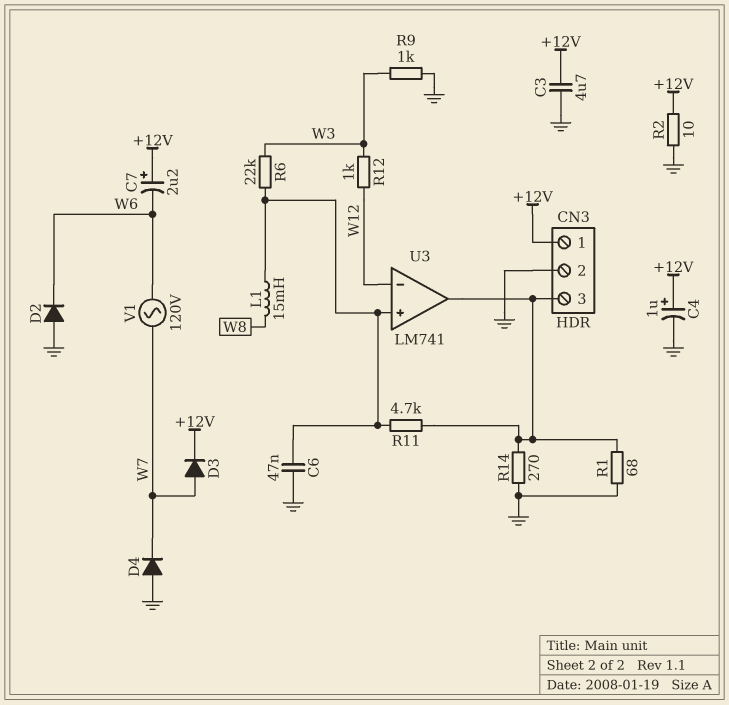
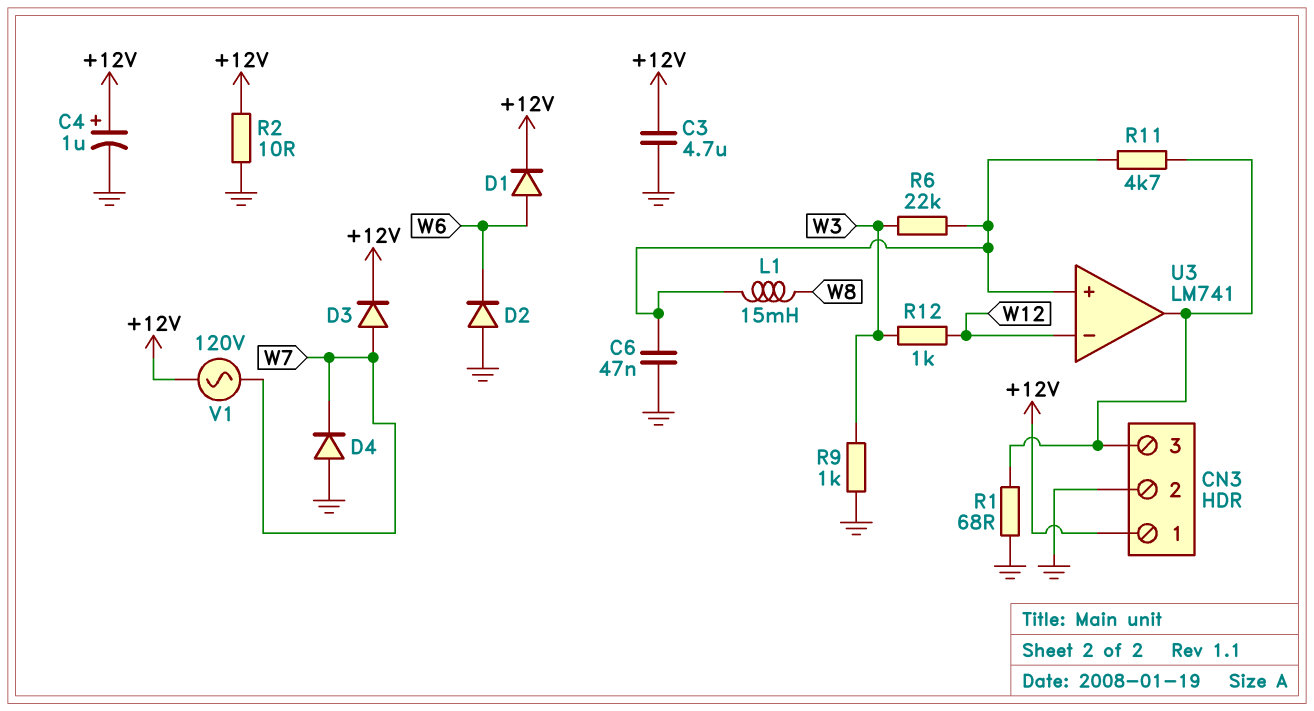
C7: 2.2uF (plus +12V, minus W6) -> none
D1: none -> diode (A W6, K +12V)
R14: 270 (CN3/3, GND) -> none
V1: AC 120V (W6, W7) -> AC 120V (+12V, W7)

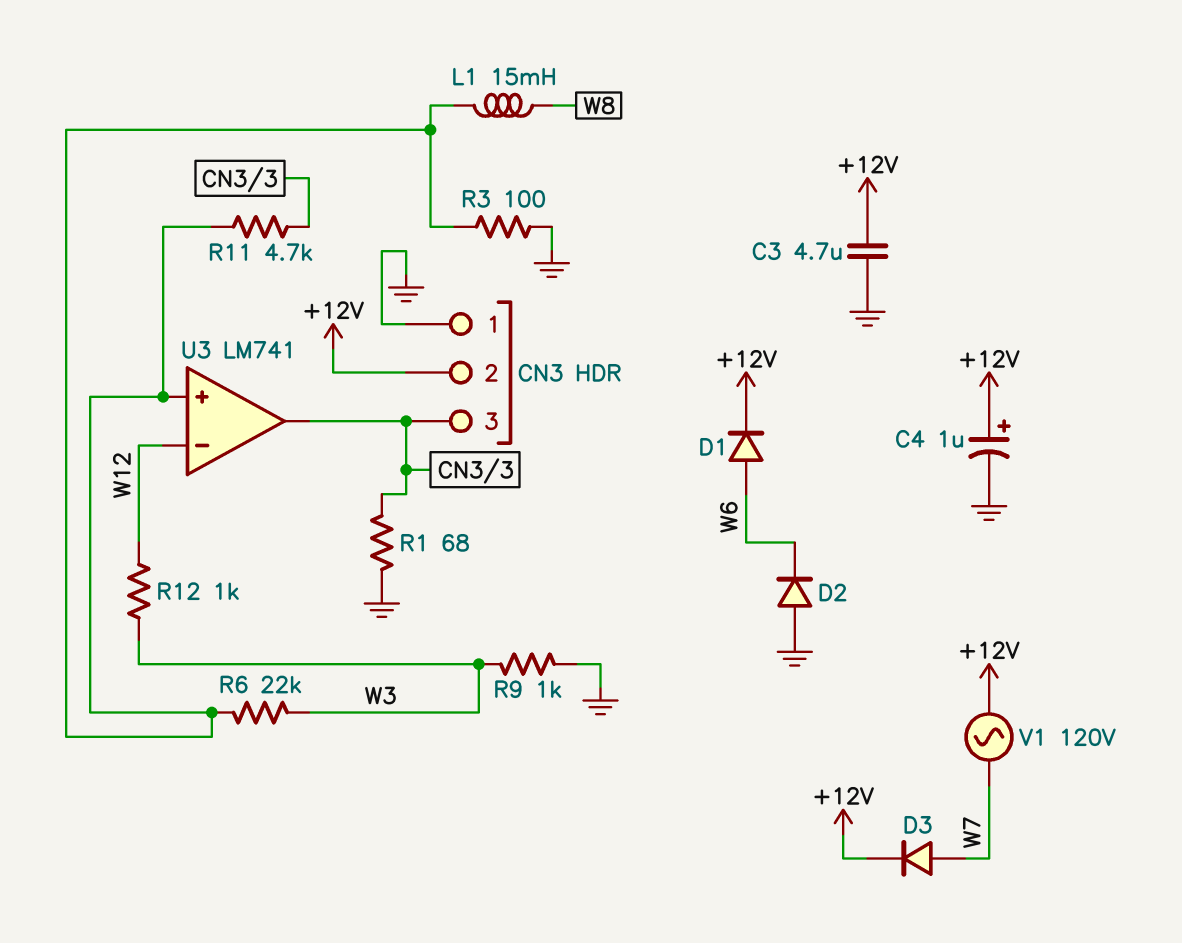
C6: 47nF (GND, U3/in+) -> none
CN3 pin 1: +12V -> GND
CN3 pin 2: GND -> +12V
D4: diode (A GND, K W7) -> none
R2: 10 (+12V, GND) -> none
R3: none -> 100 (GND, U3/in+)

